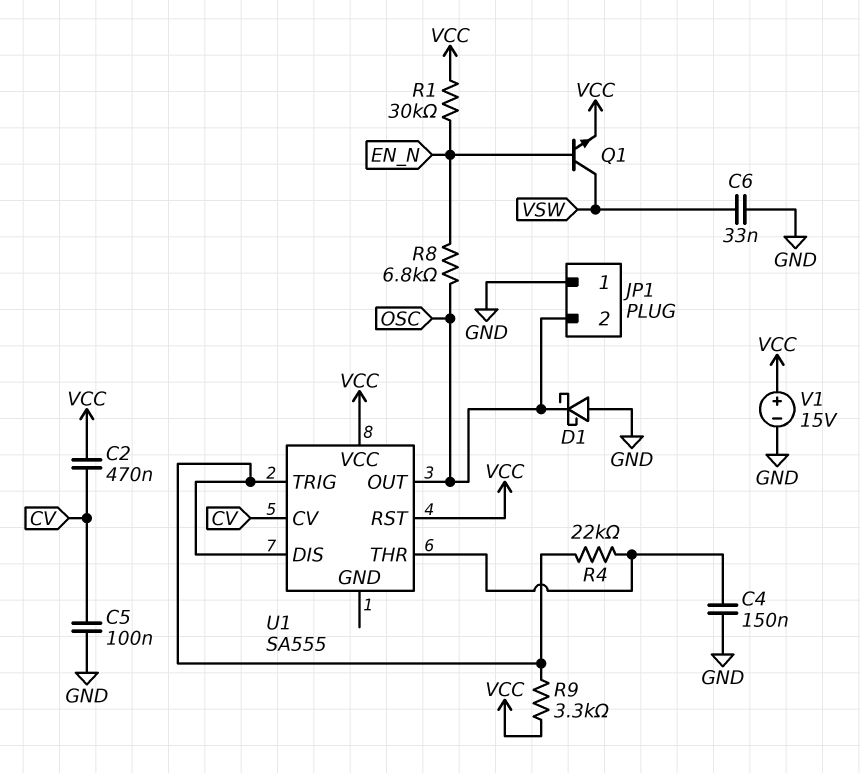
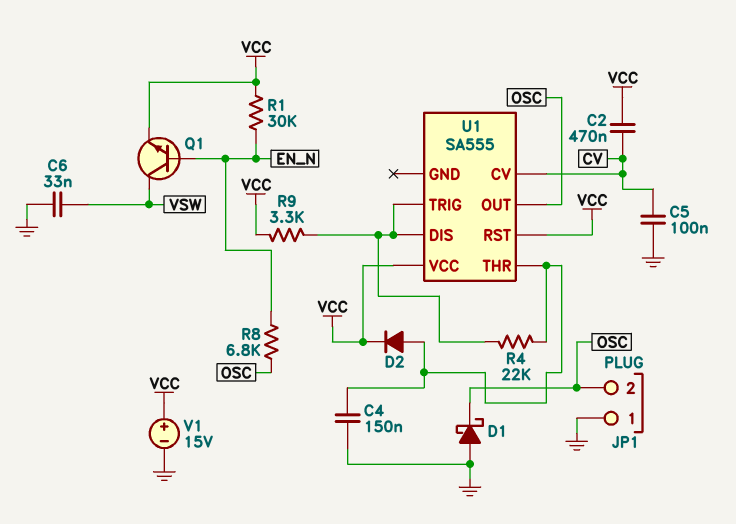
D2: none -> diode (A U1/THR, K VCC)

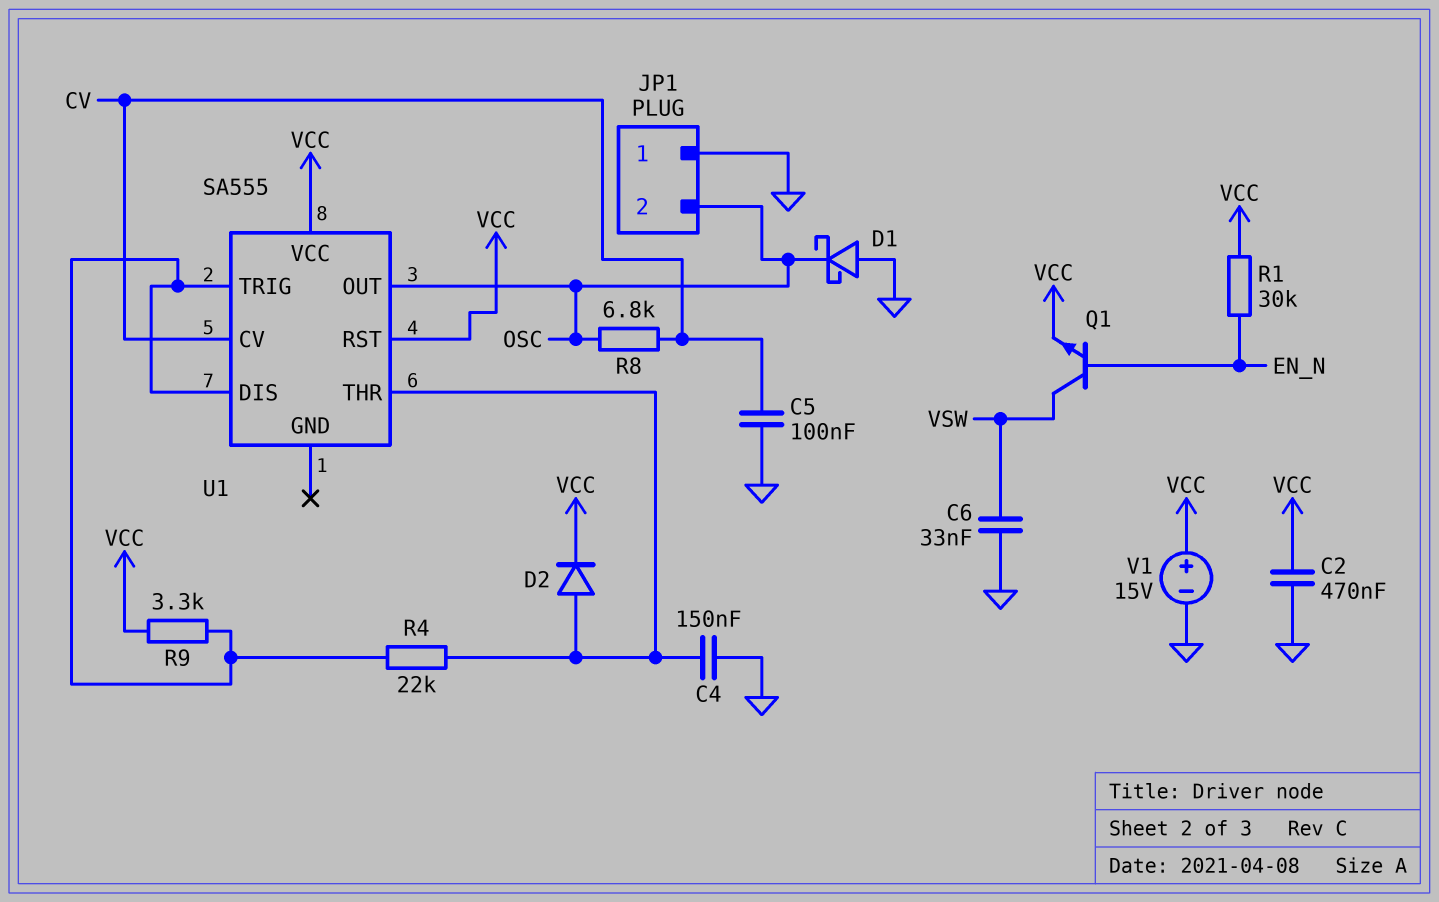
C2: 470nF (CV, VCC) -> 470nF (GND, VCC)
R8: 6.8k (EN_N, OSC) -> 6.8k (CV, OSC)

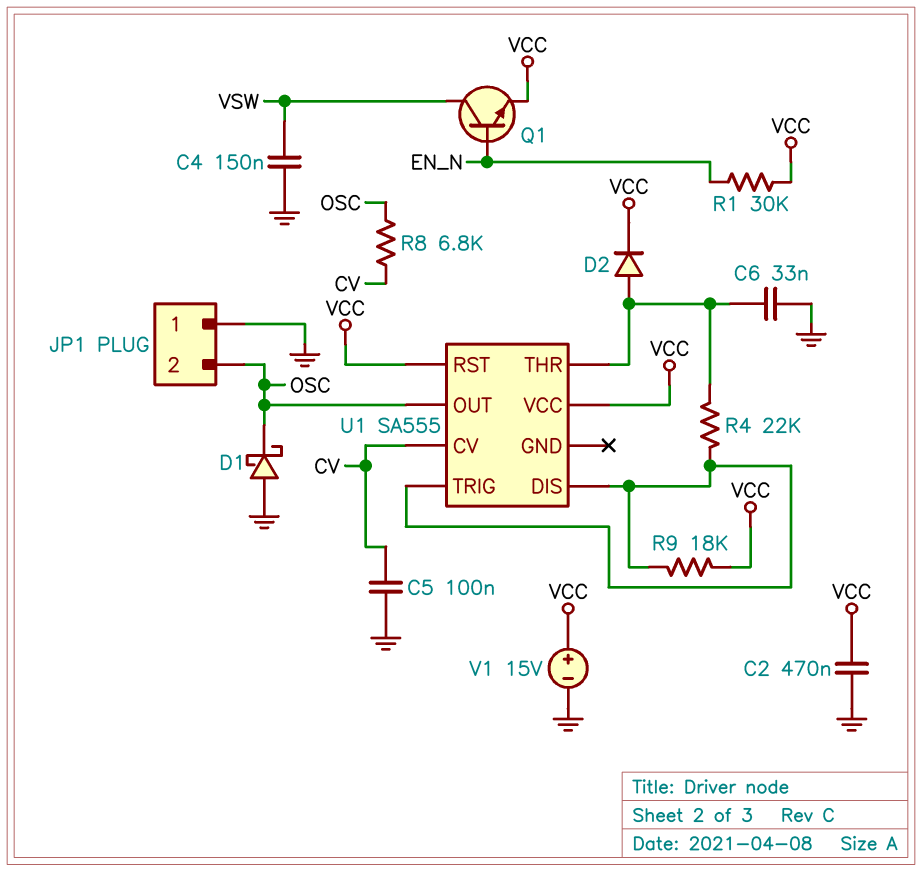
C4: 150nF (GND, U1/THR) -> 150nF (GND, VSW)
C6: 33nF (GND, VSW) -> 33nF (GND, U1/THR)
R9: 3.3k (U1/DIS, VCC) -> 18k (U1/DIS, VCC)

